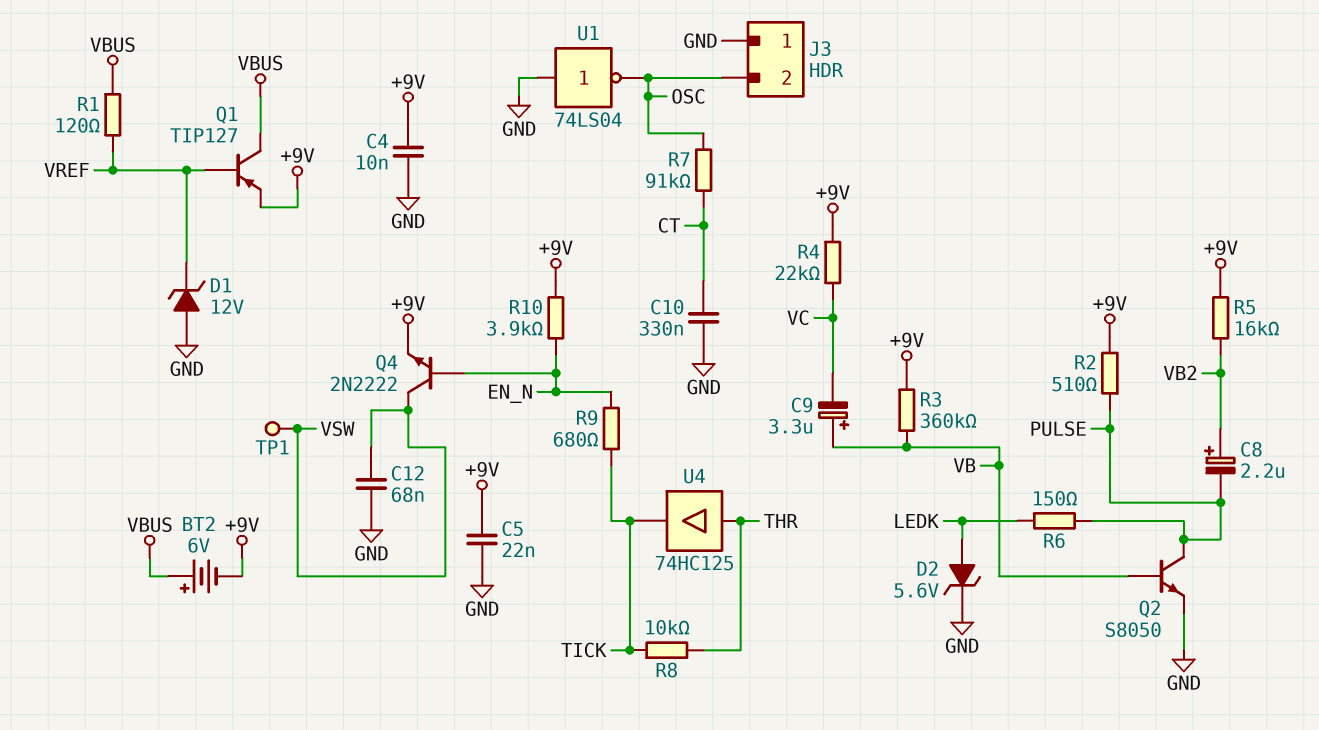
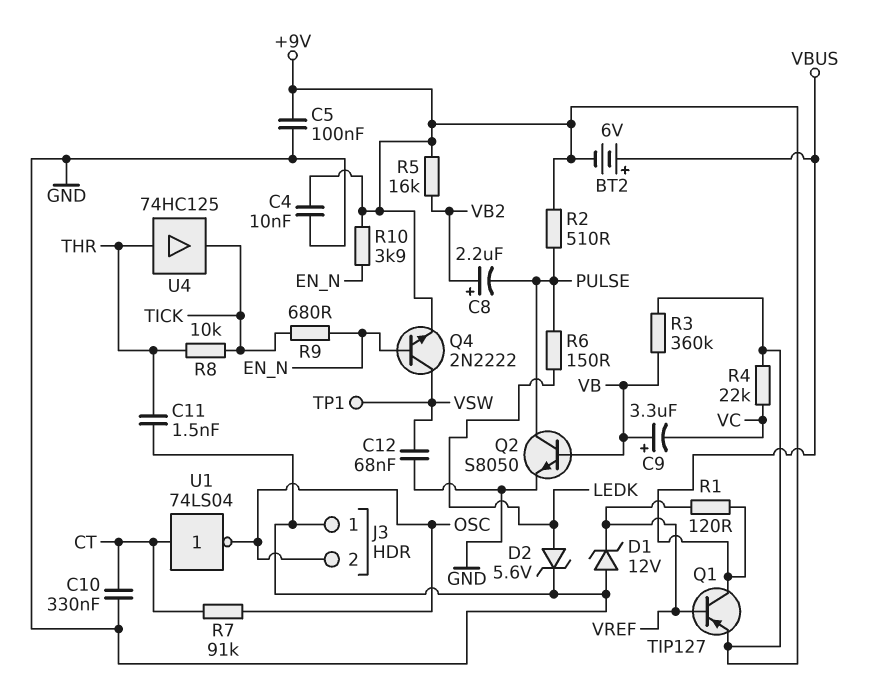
C5: 22nF (+9V, GND) -> 100nF (+9V, GND)
C11: none -> 1.5nF (GND, THR)
U1: NOT 74LS04 (in GND, out OSC) -> NOT 74LS04 (in CT, out OSC)

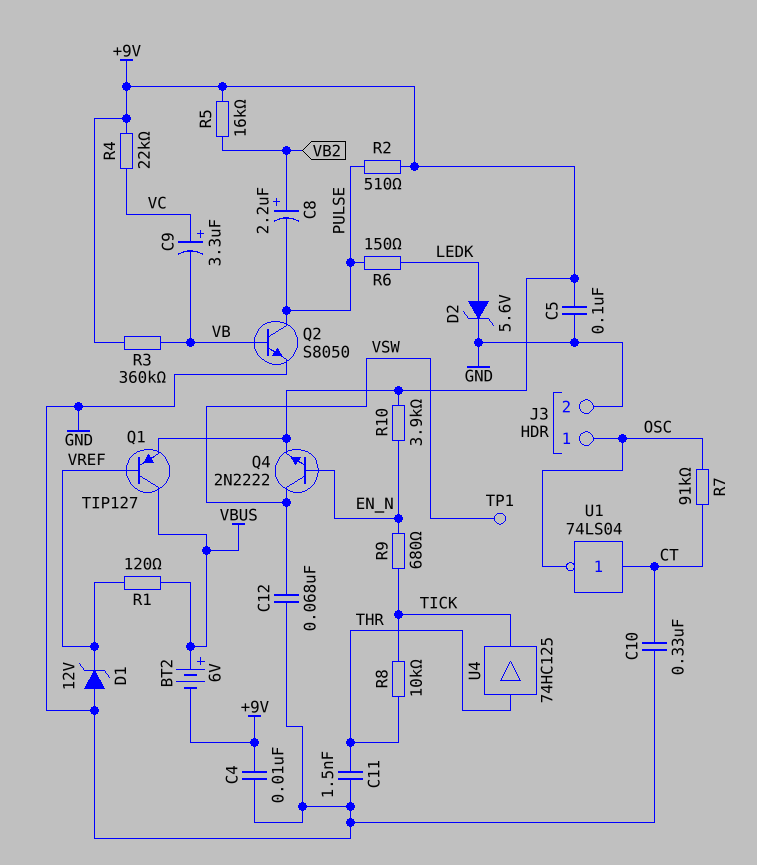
C9: 3.3uF (plus VB, minus VC) -> 3.3uF (plus VC, minus VB)
J3 pin 1: GND -> OSC
J3 pin 2: OSC -> GND

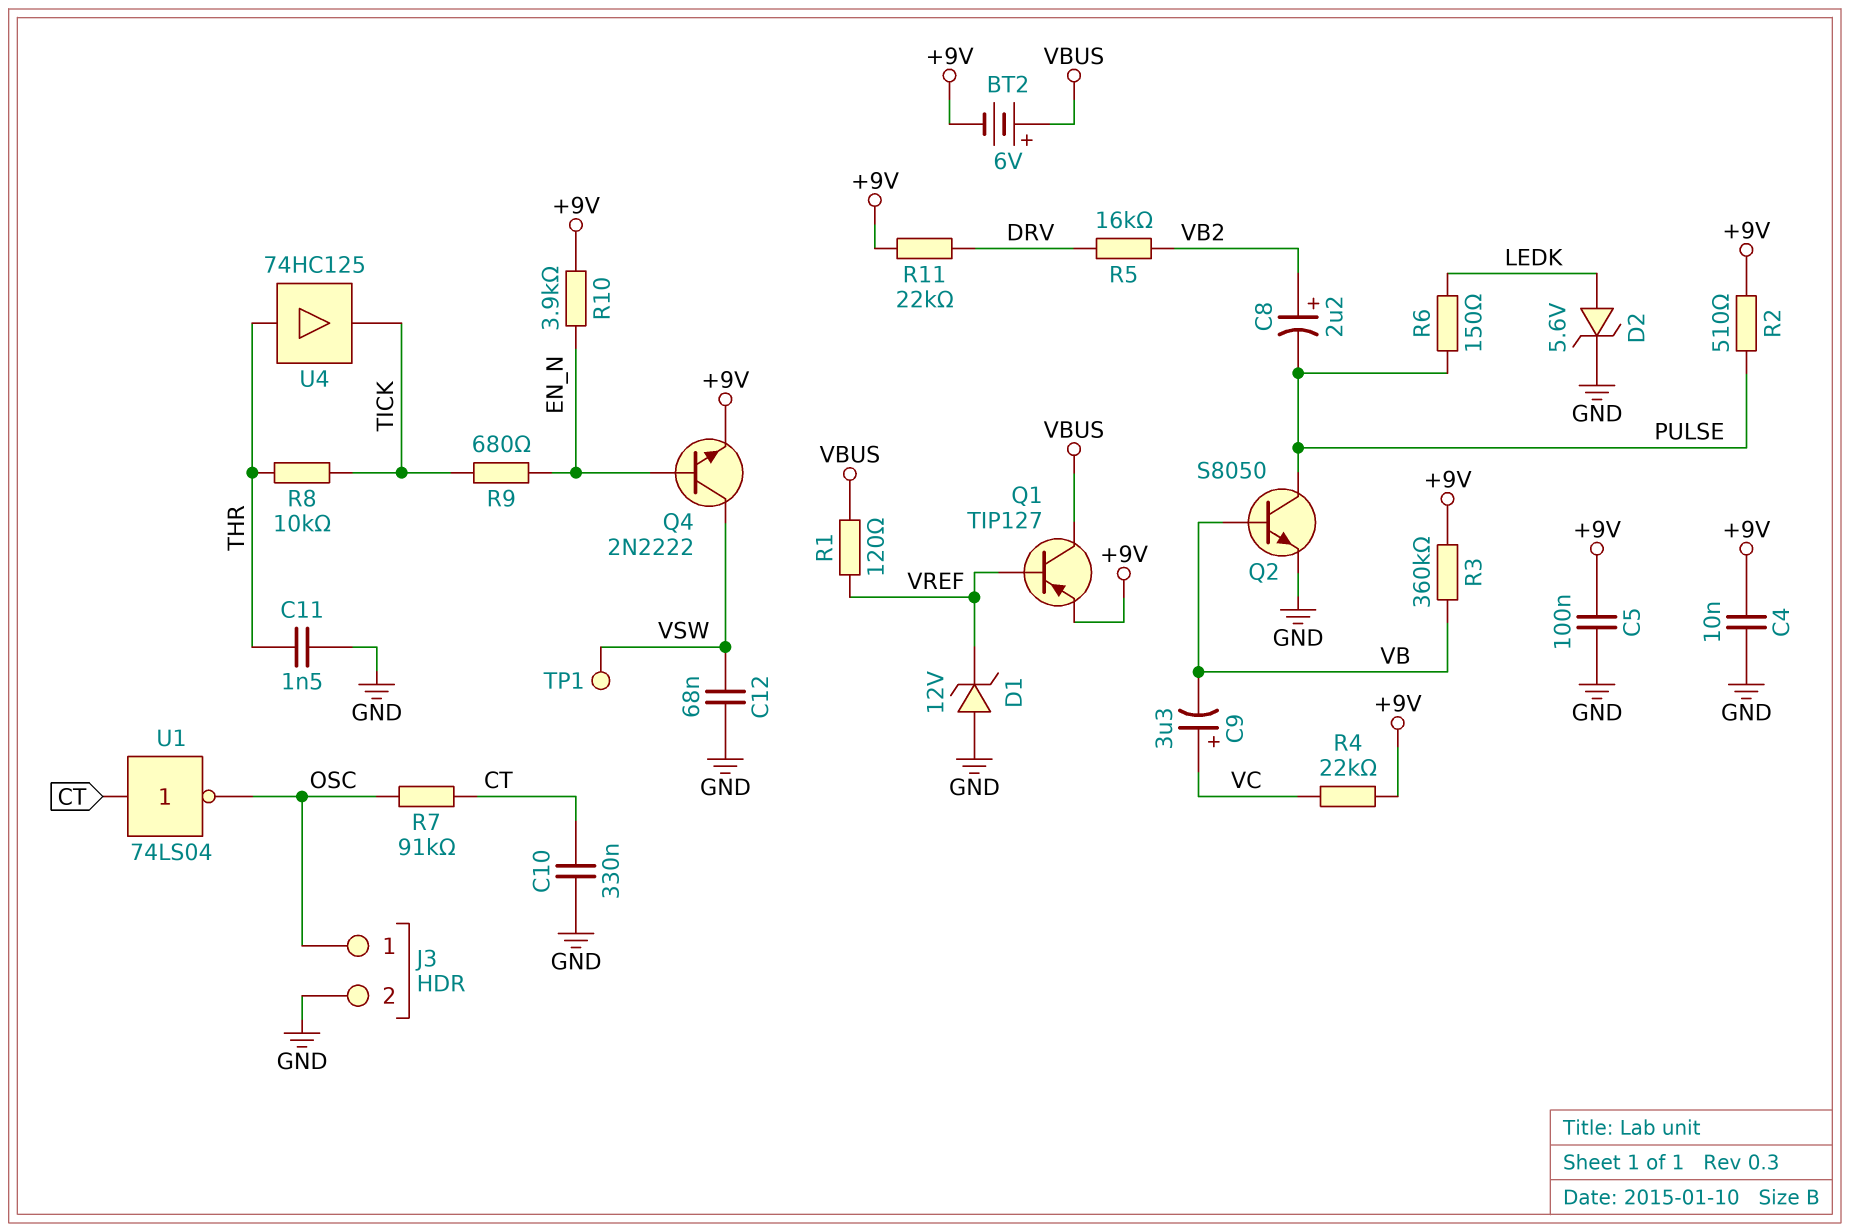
R5: 16k (+9V, VB2) -> 16k (DRV, VB2)
R11: none -> 22k (+9V, DRV)

